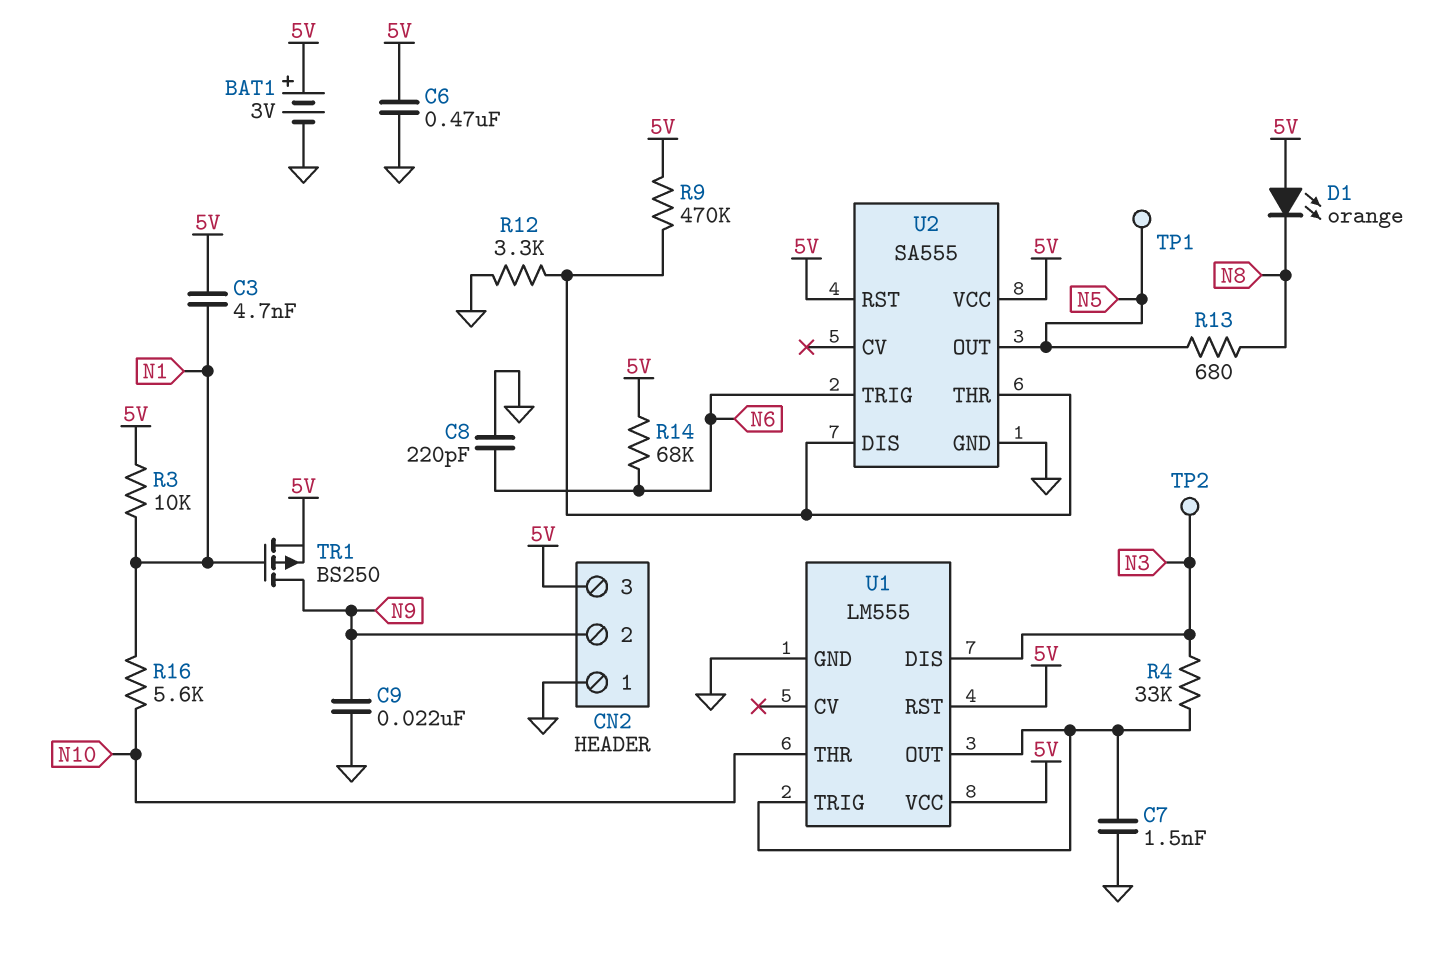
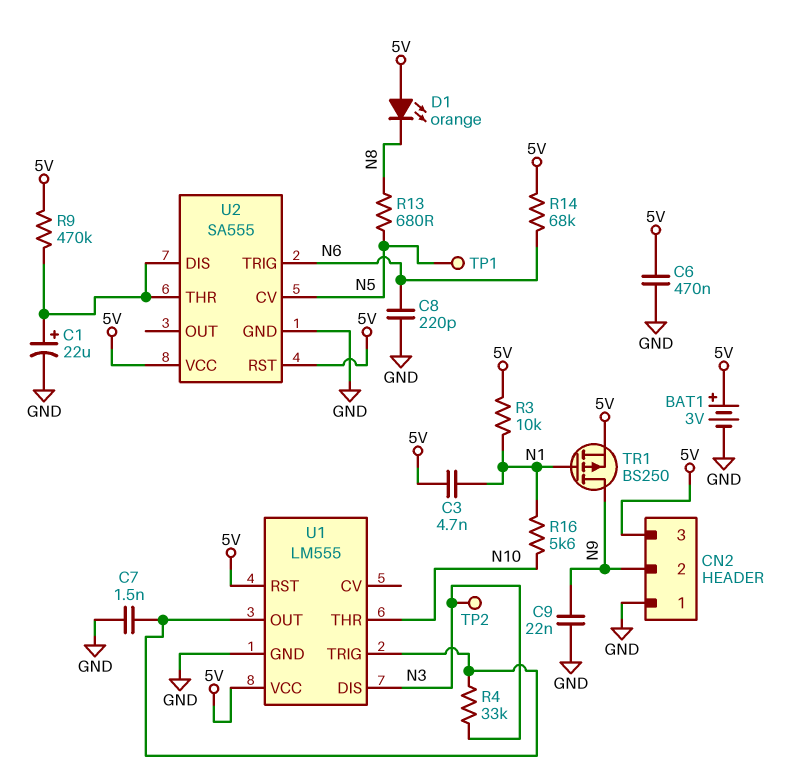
C1: none -> 22uF (plus U2/DIS, minus GND)
R12: 3.3k (GND, U2/DIS) -> none
U2 pin CV: none -> N5
U2 pin OUT: N5 -> none

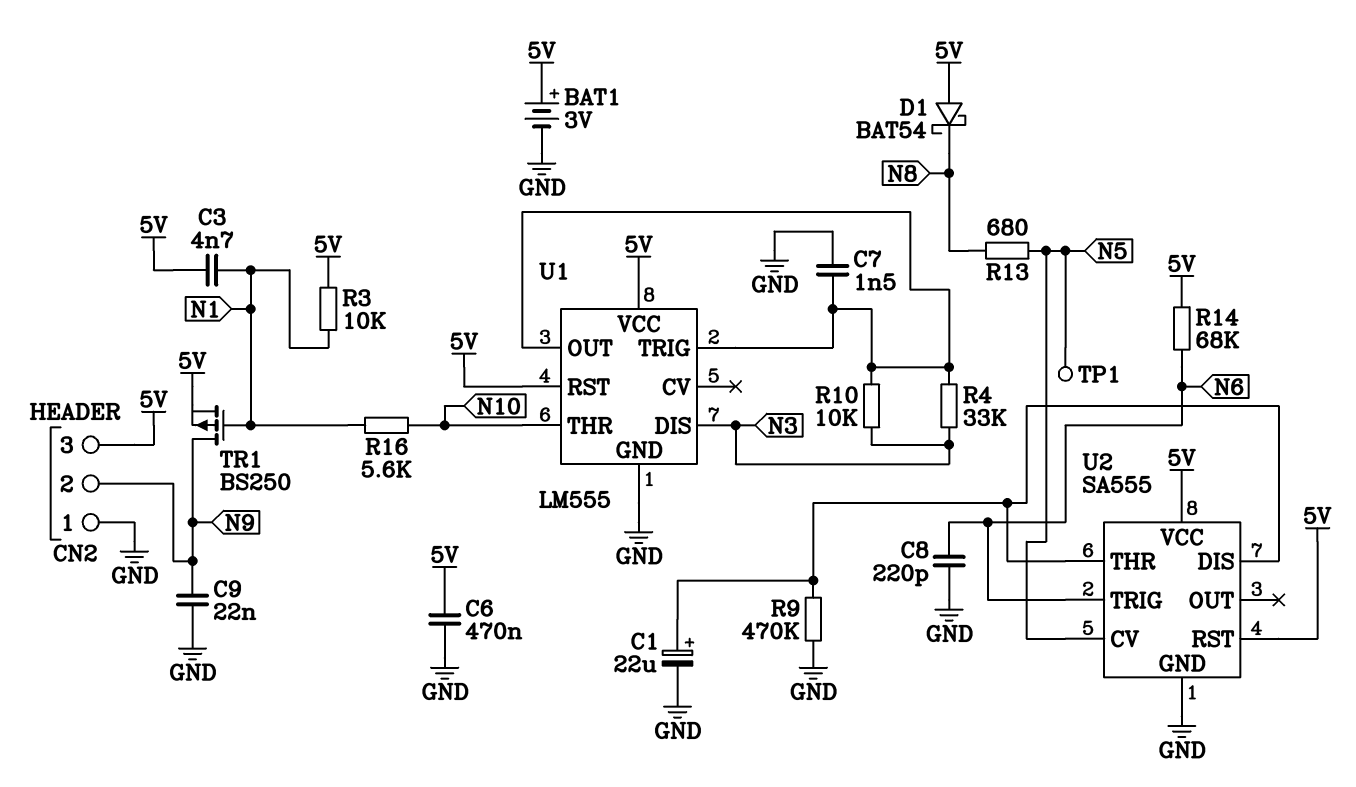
D1: LED orange (A 5V, K N8) -> schottky BAT54 (A 5V, K N8)
R9: 470k (5V, U2/DIS) -> 470k (GND, U2/DIS)
R10: none -> 10k (N3, U1/OUT)
TP2: test point (N3) -> none

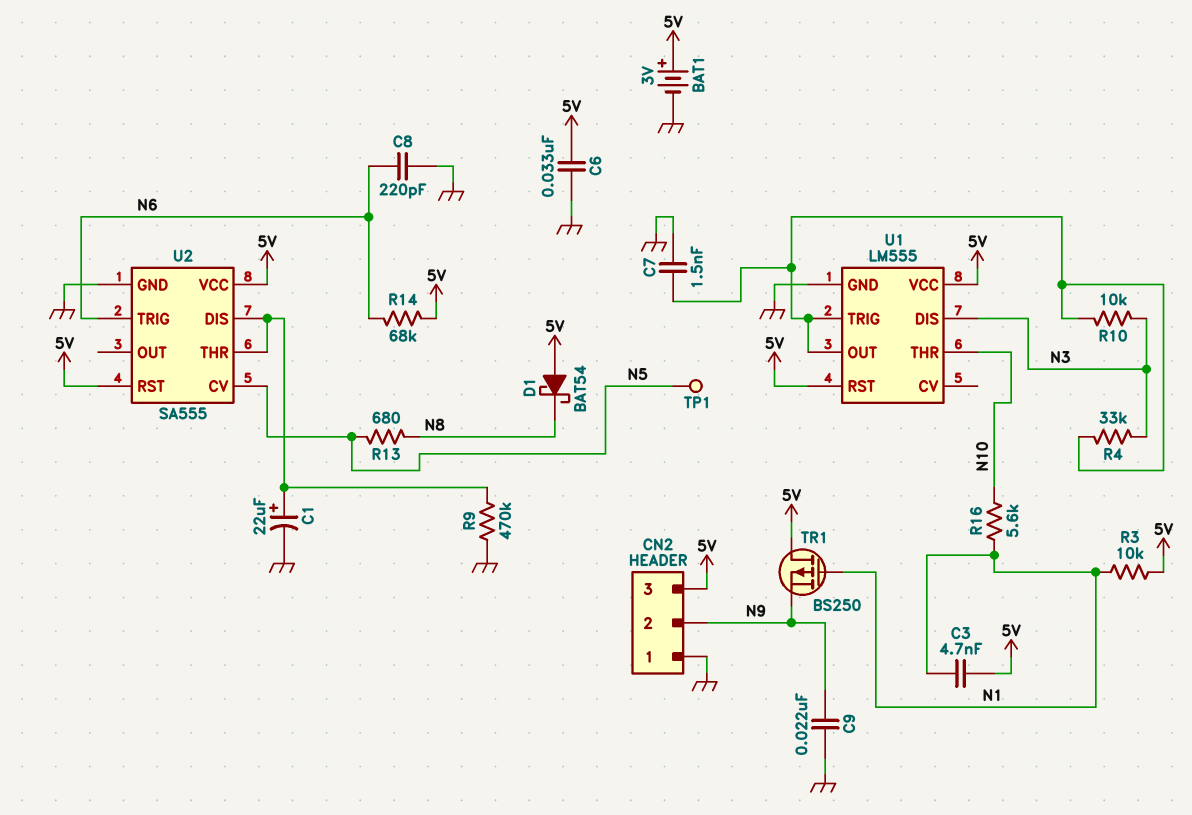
C6: 470nF (5V, GND) -> 33nF (5V, GND)
TR1: PMOS BS250 (G N1, D N9, S 5V) -> PMOS BS250 (G N1, D 5V, S N9)

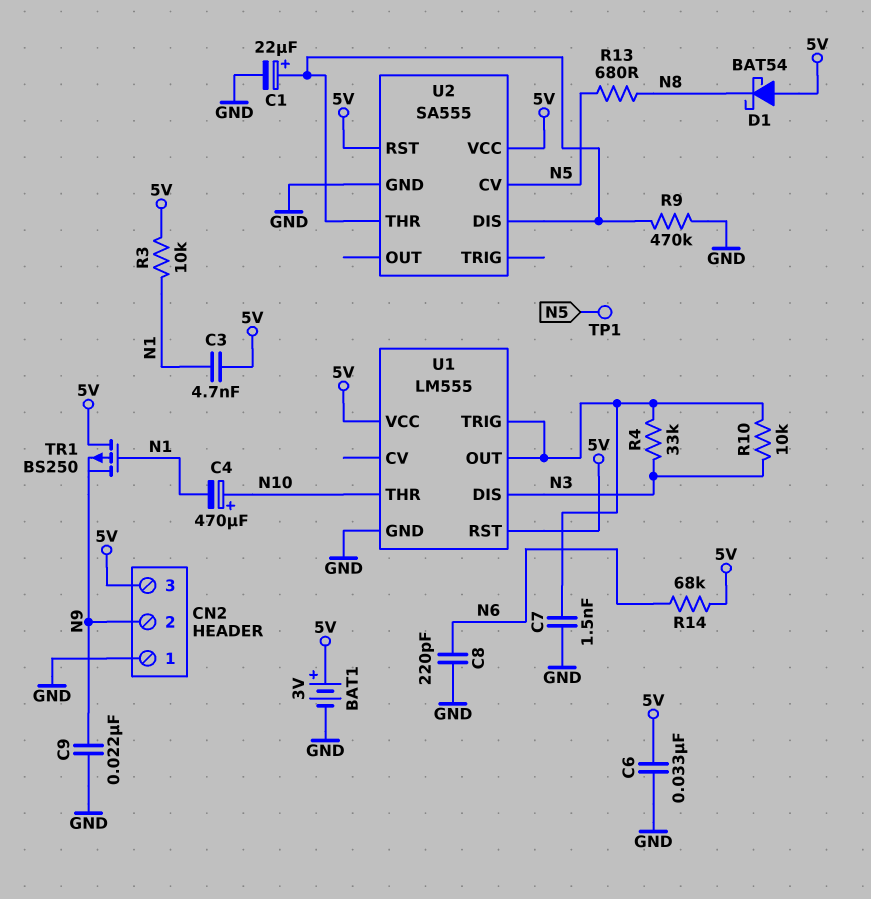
C4: none -> 470uF (plus N10, minus N1)
R16: 5.6k (N1, N10) -> none
U2 pin TRIG: N6 -> none

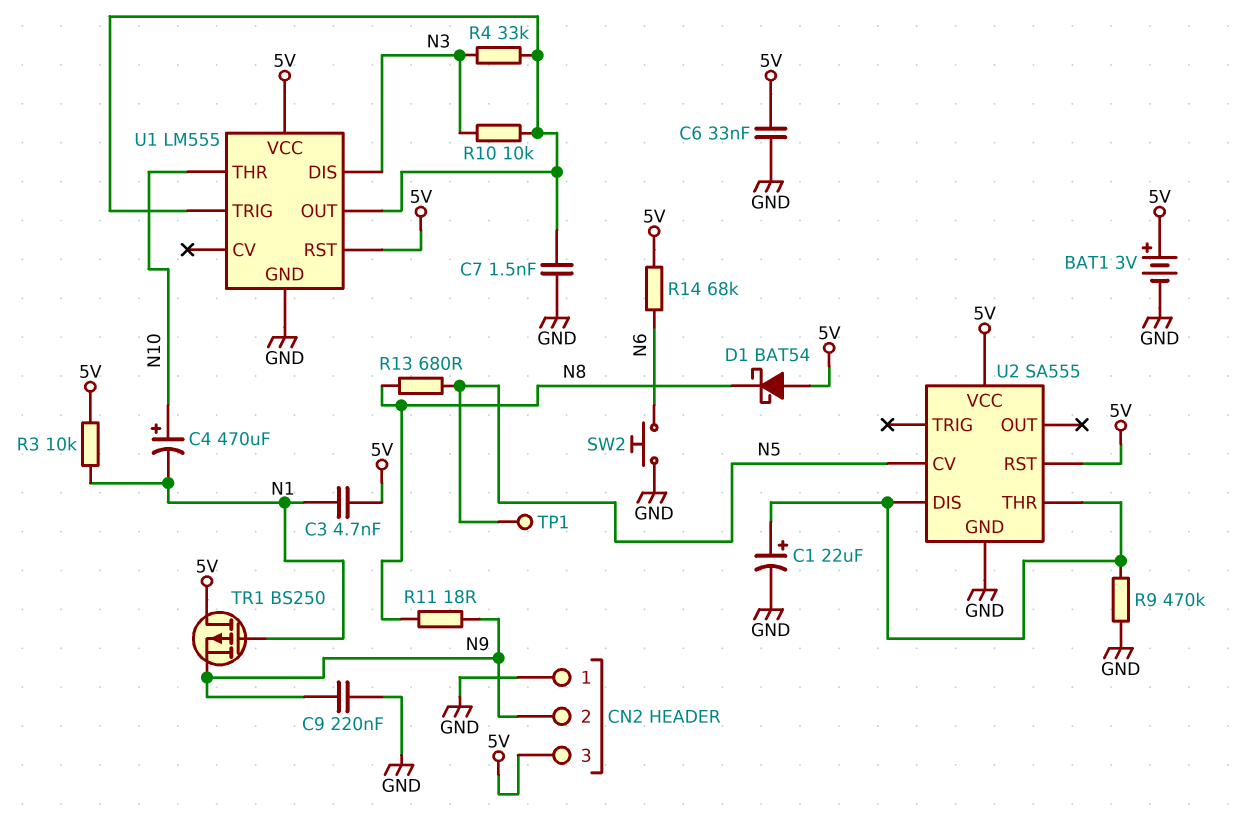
C8: 220pF (GND, N6) -> none
C9: 22nF (GND, N9) -> 220nF (GND, N9)
R11: none -> 18 (N8, N9)
SW2: none -> button (GND, N6)

